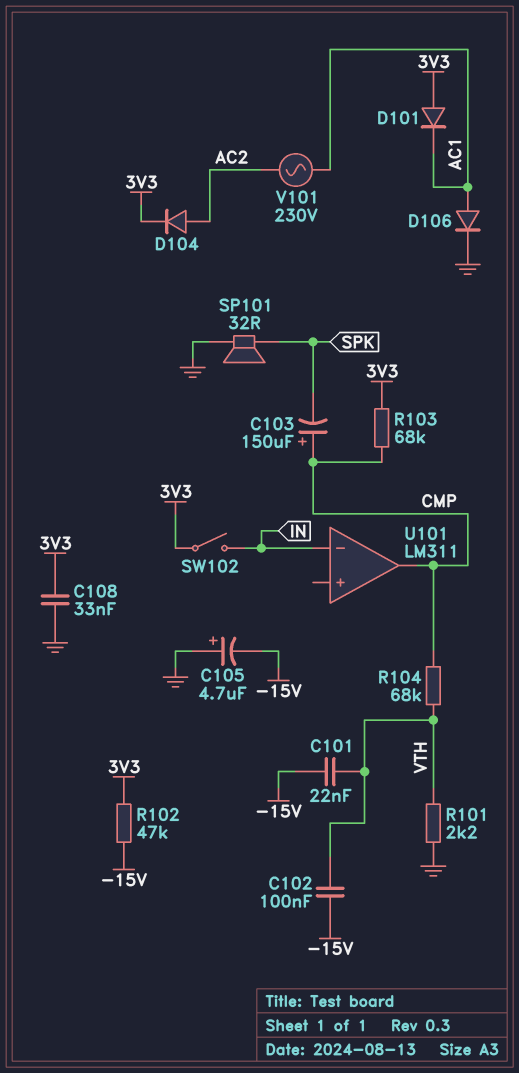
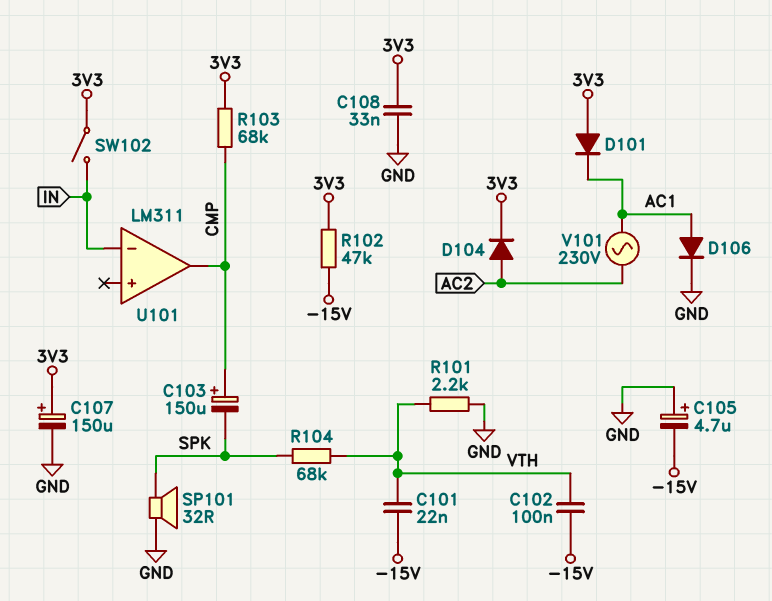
C107: none -> 150uF (plus 3V3, minus GND)
R104: 68k (CMP, VTH) -> 68k (SPK, VTH)

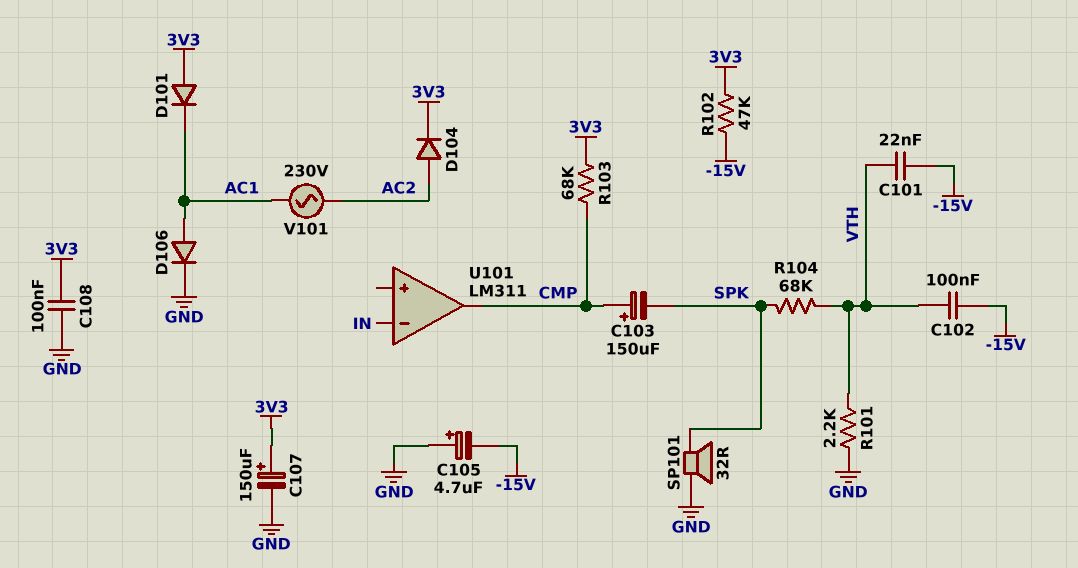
C108: 33nF (3V3, GND) -> 100nF (3V3, GND)
SW102: switch (3V3, IN) -> none

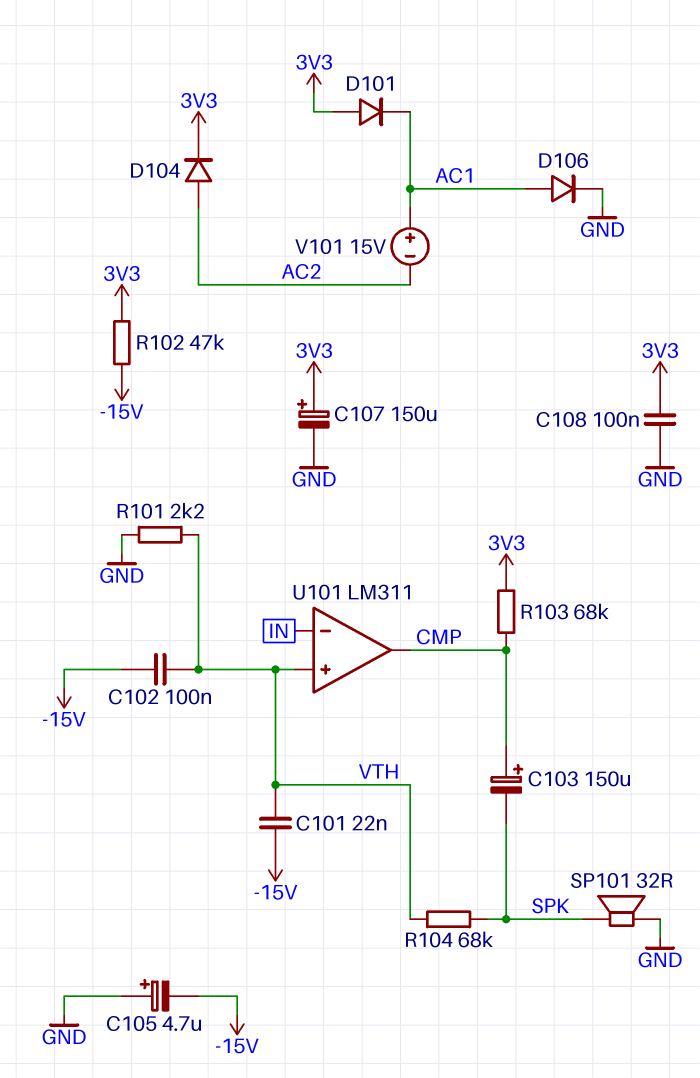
U101 pin in+: none -> VTH
V101: AC 230V (AC1, AC2) -> 15V (plus AC1, minus AC2)

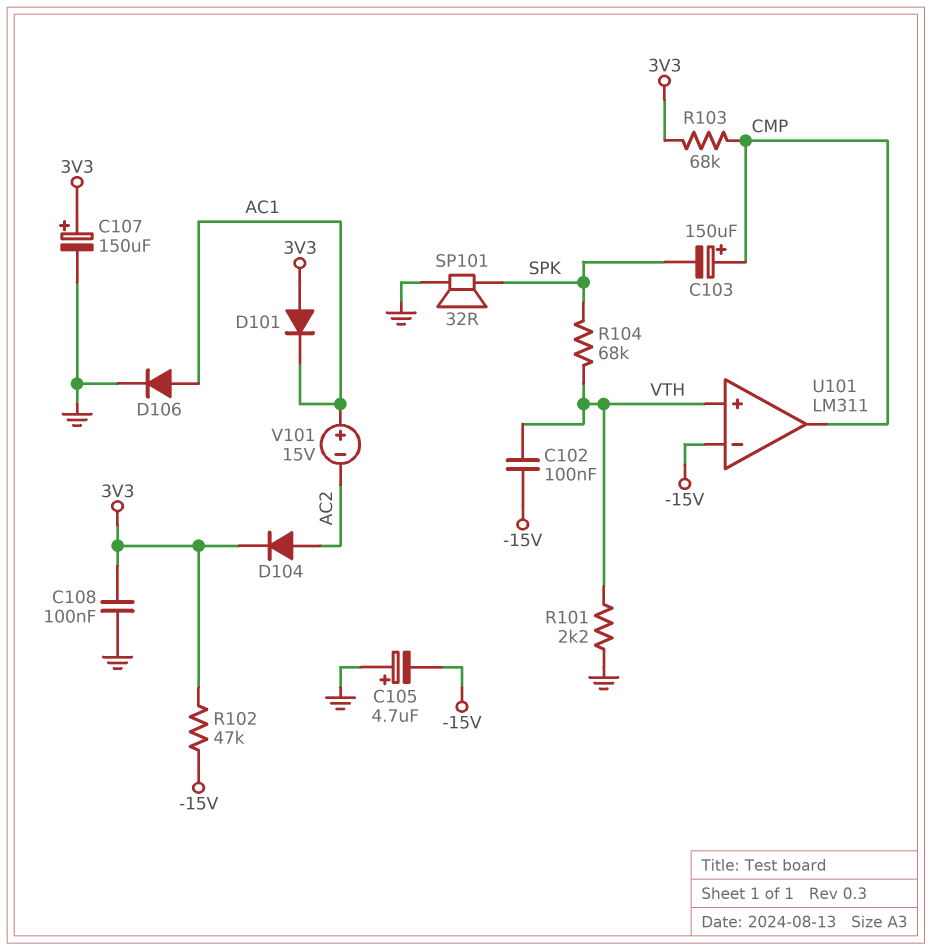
C101: 22nF (-15V, VTH) -> none
U101 pin in-: IN -> -15V

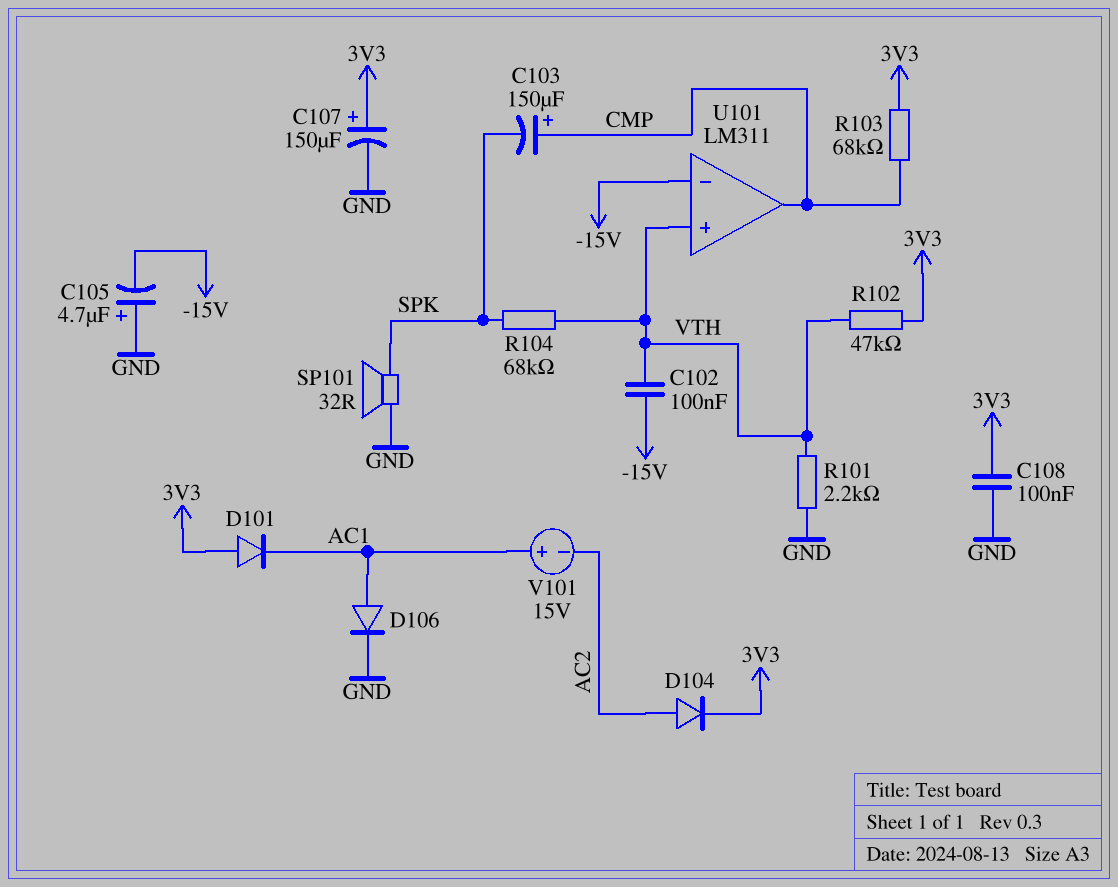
R102: 47k (-15V, 3V3) -> 47k (3V3, VTH)

